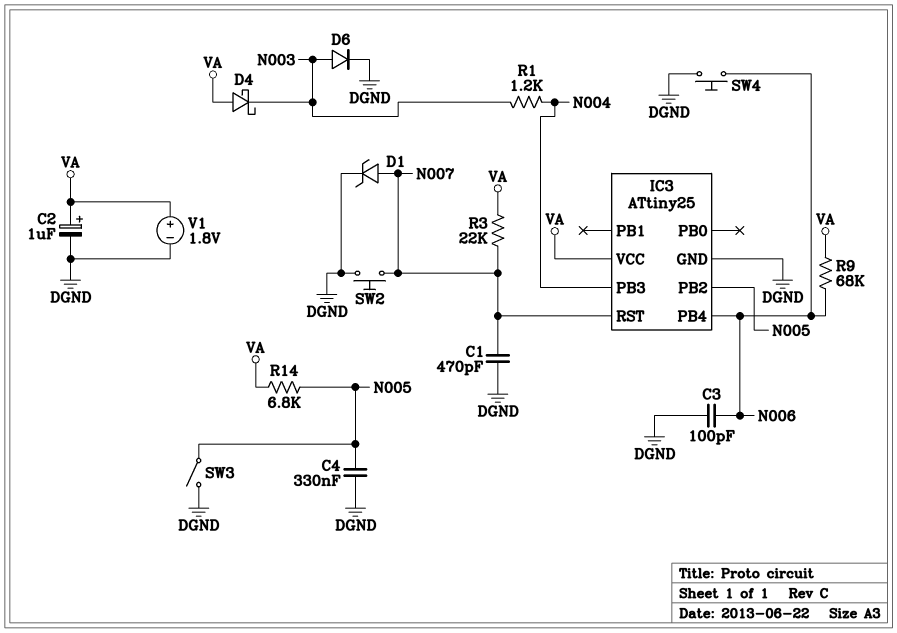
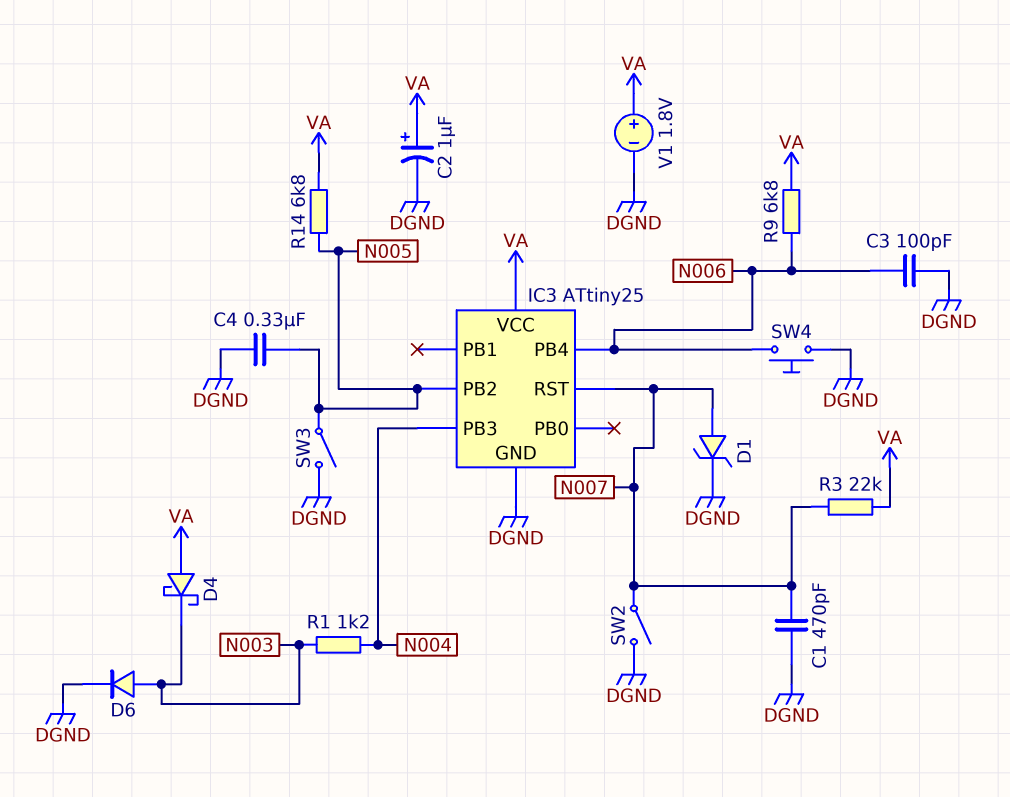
R9: 68k (N006, VA) -> 6.8k (N006, VA)
SW2: button (DGND, N007) -> switch (DGND, N007)

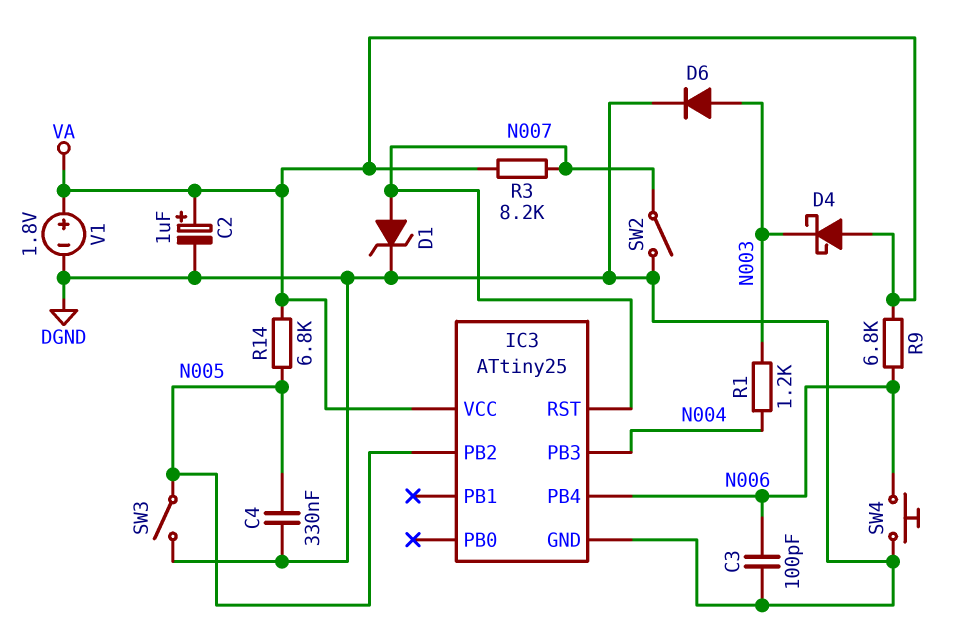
C1: 470pF (DGND, N007) -> none
R3: 22k (N007, VA) -> 8.2k (N007, VA)

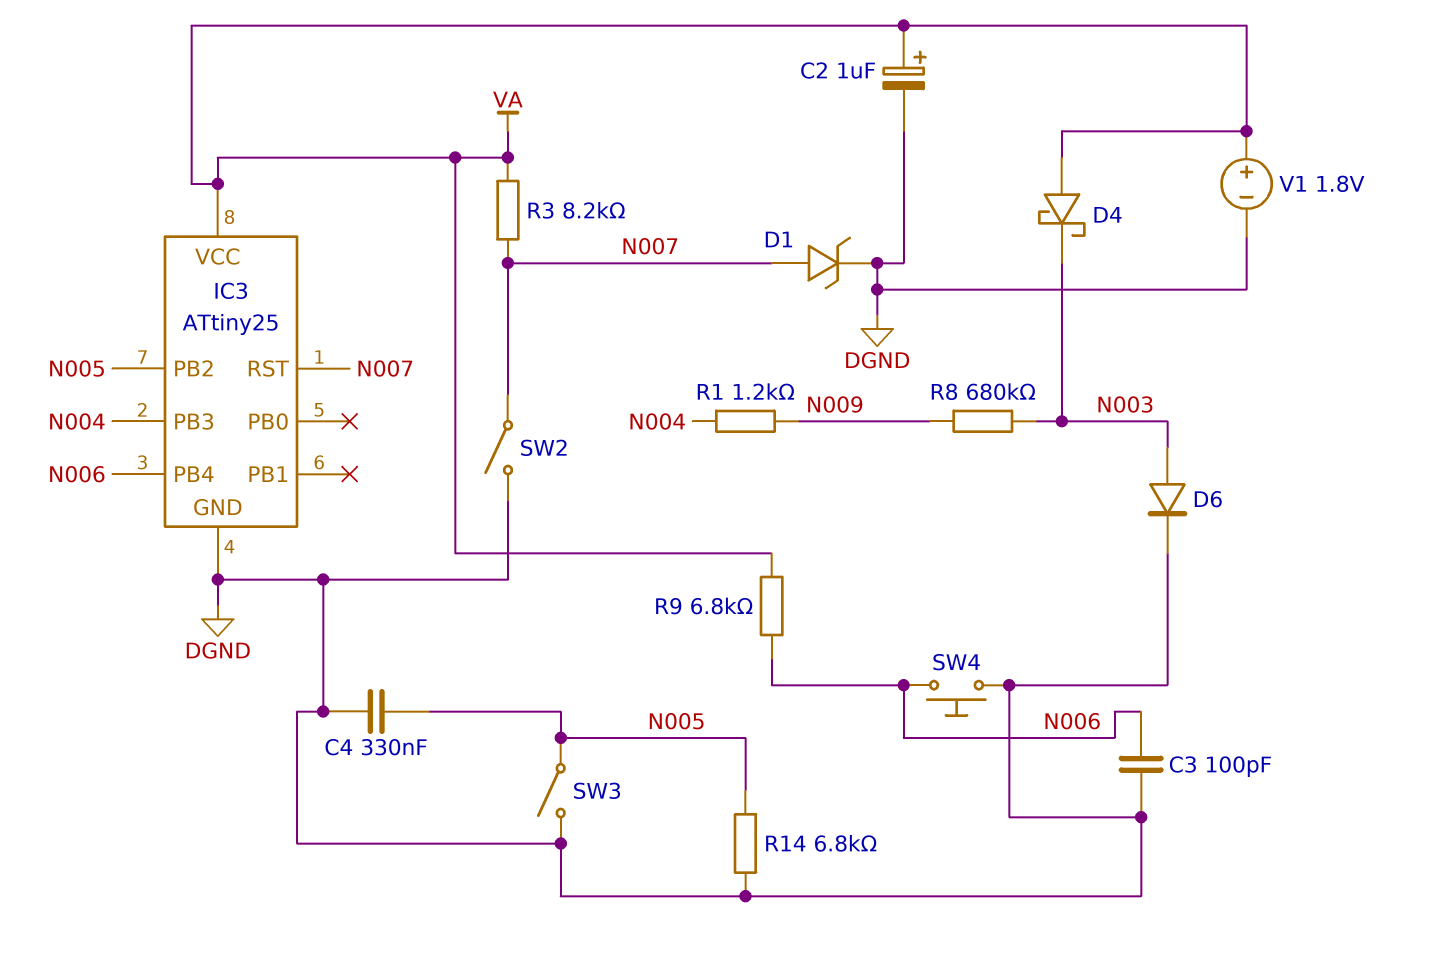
R1: 1.2k (N003, N004) -> 1.2k (N004, N009)
R8: none -> 680k (N003, N009)
R14: 6.8k (N005, VA) -> 6.8k (DGND, N005)

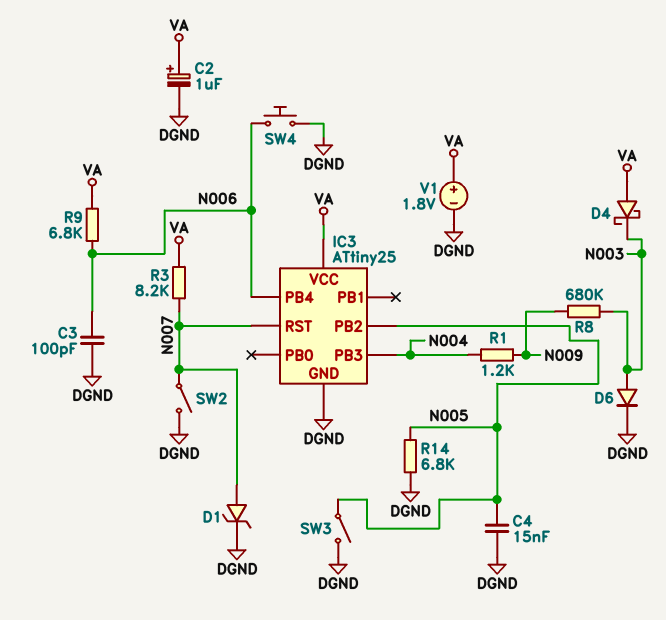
C4: 330nF (DGND, N005) -> 15nF (DGND, N005)

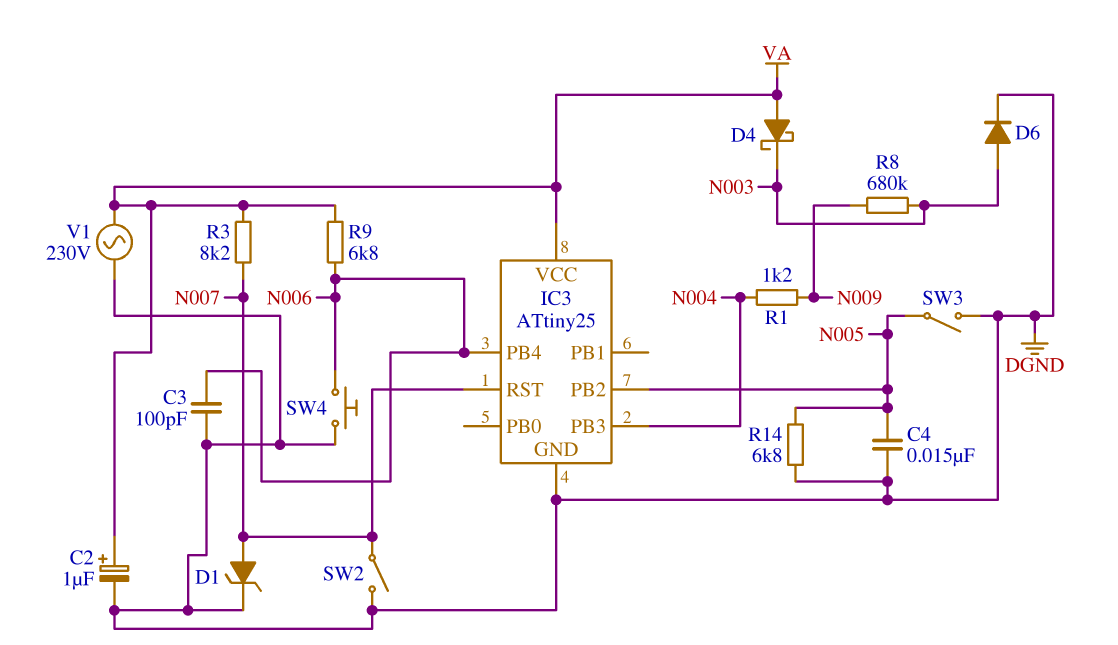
V1: 1.8V (plus VA, minus DGND) -> AC 230V (DGND, VA)

